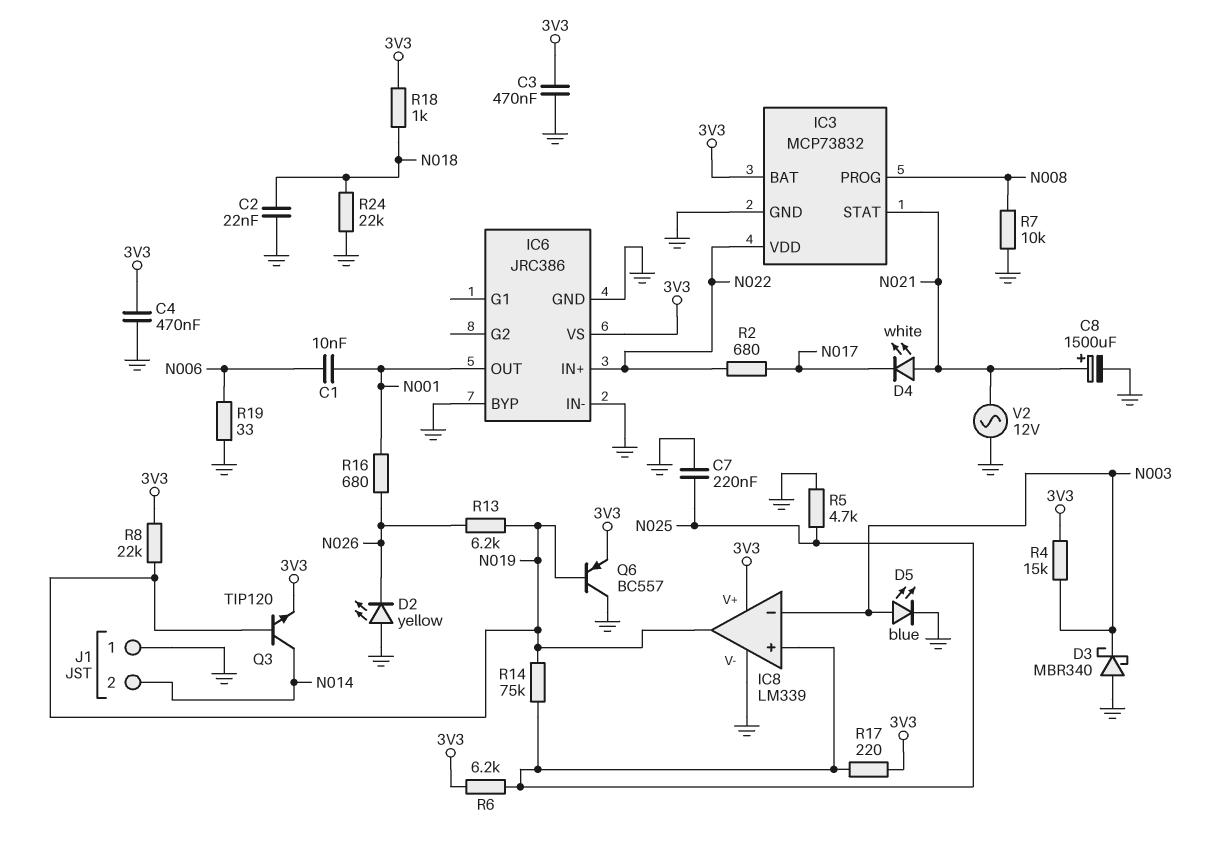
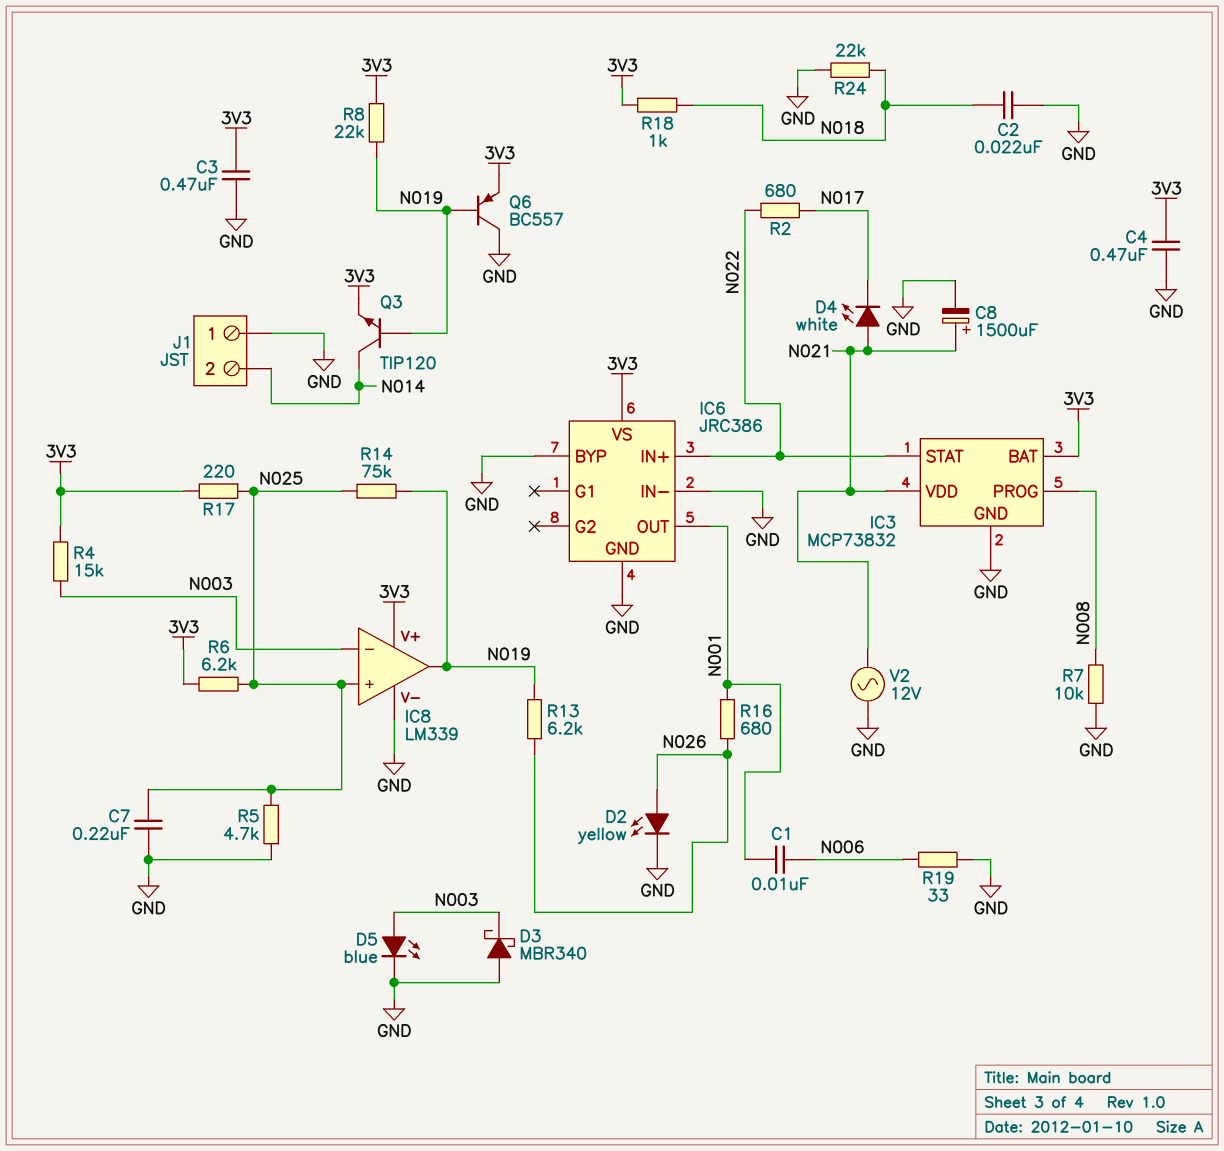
D2: LED yellow (A GND, K N026) -> LED yellow (A N026, K GND)
IC3 pin STAT: N021 -> N022
IC3 pin VDD: N022 -> N021

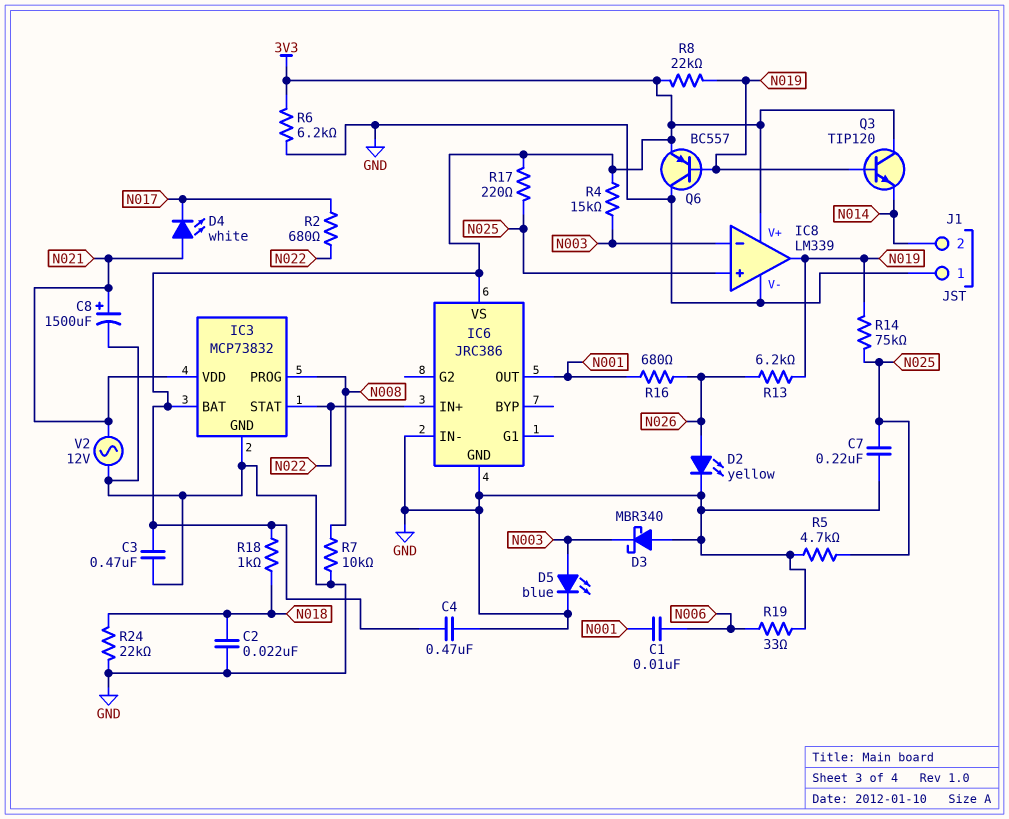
IC6 pin BYP: GND -> none
Q3: NPN TIP120 (B N019, C N014, E 3V3) -> NPN TIP120 (B N019, C 3V3, E N014)
R6: 6.2k (3V3, N025) -> 6.2k (3V3, GND)

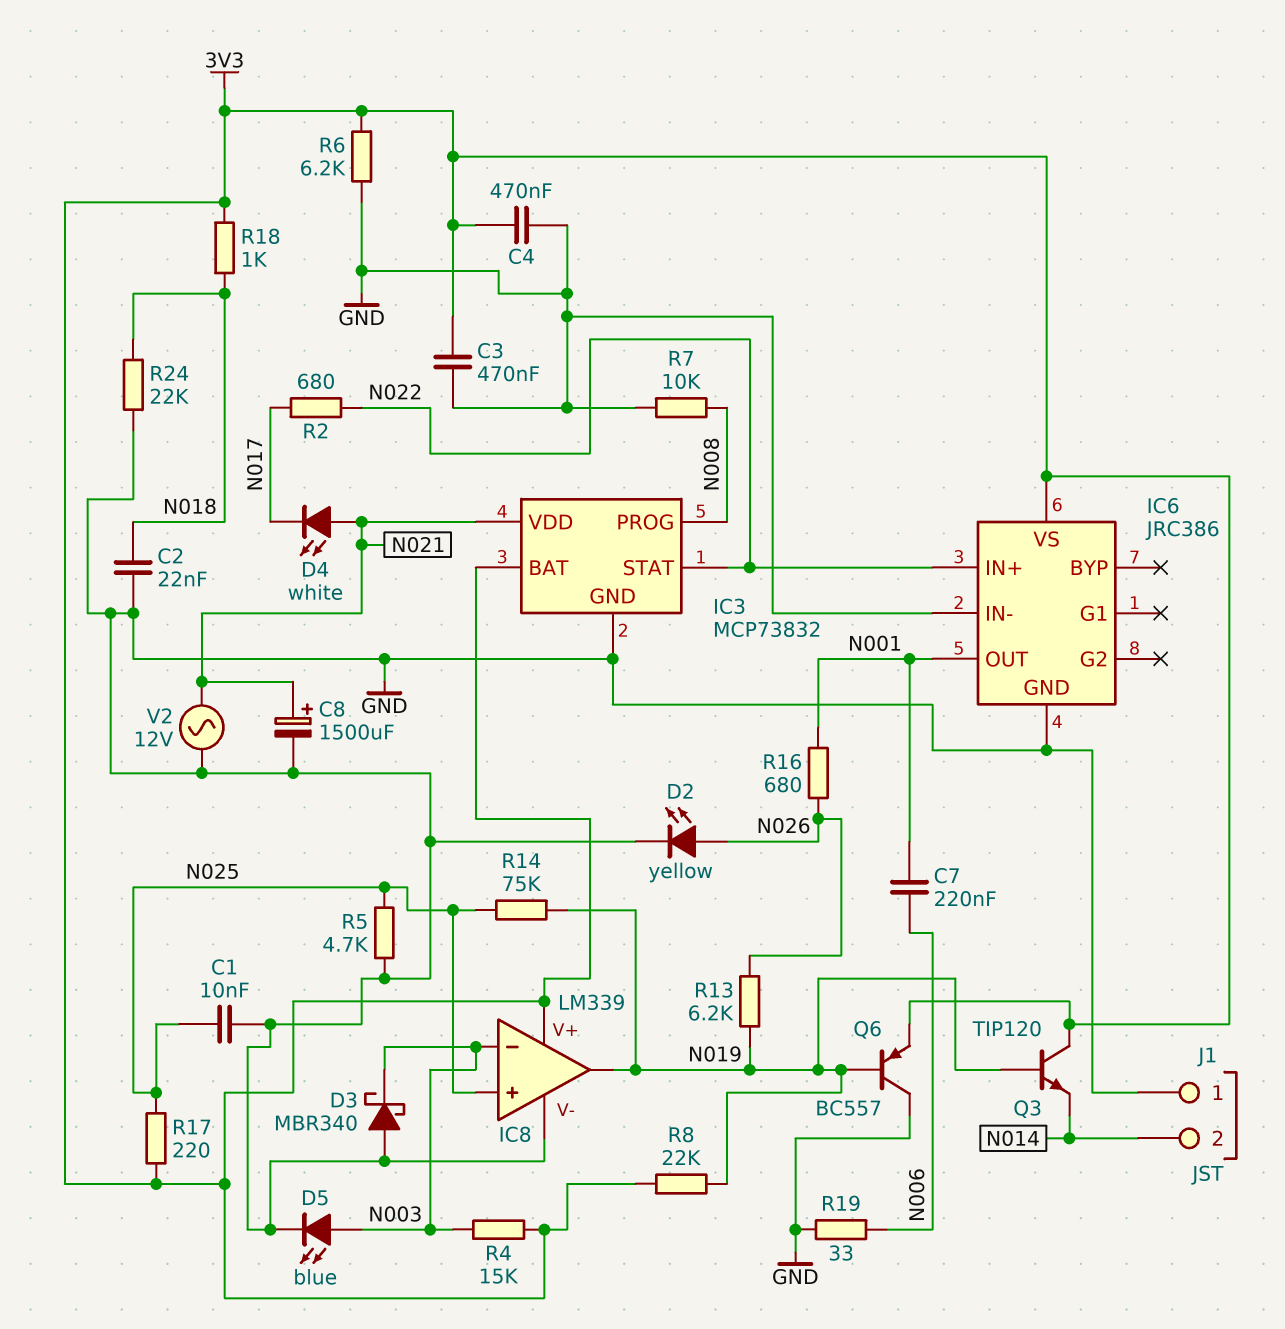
C1: 10nF (N001, N006) -> 10nF (GND, N025)
C7: 220nF (GND, N025) -> 220nF (N001, N006)

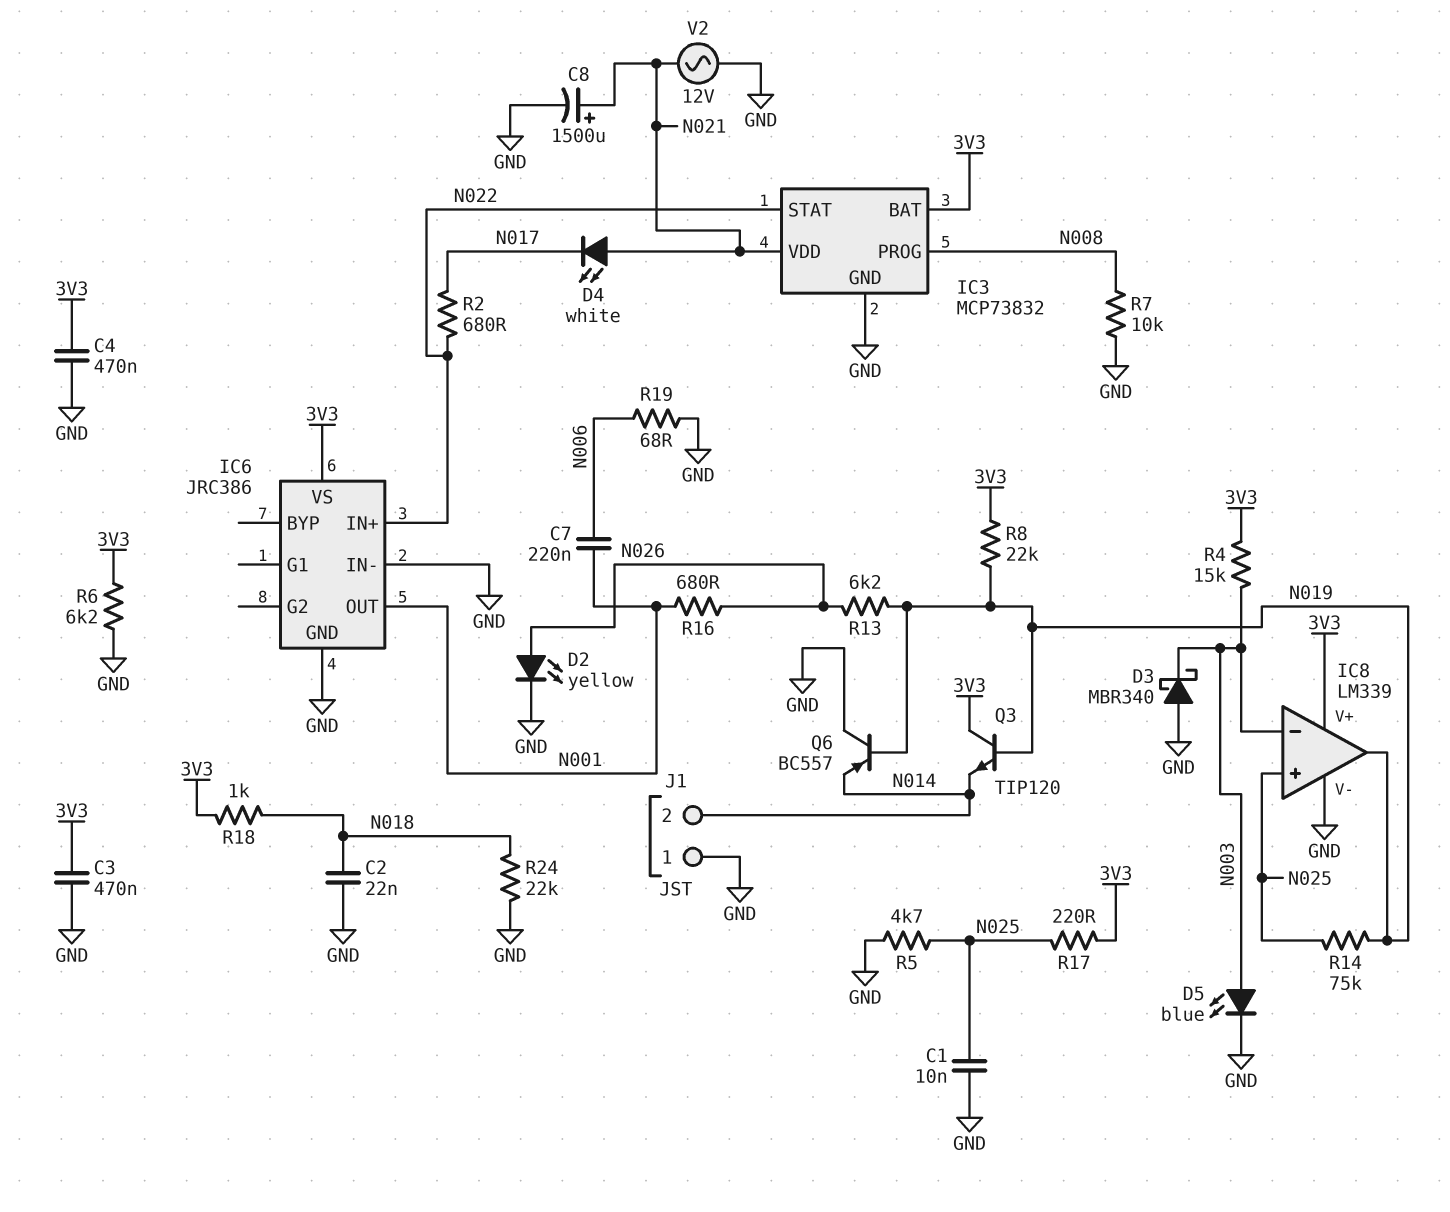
Q6: PNP BC557 (B N019, C GND, E 3V3) -> PNP BC557 (B N019, C GND, E N014)
R19: 33 (GND, N006) -> 68 (GND, N006)

